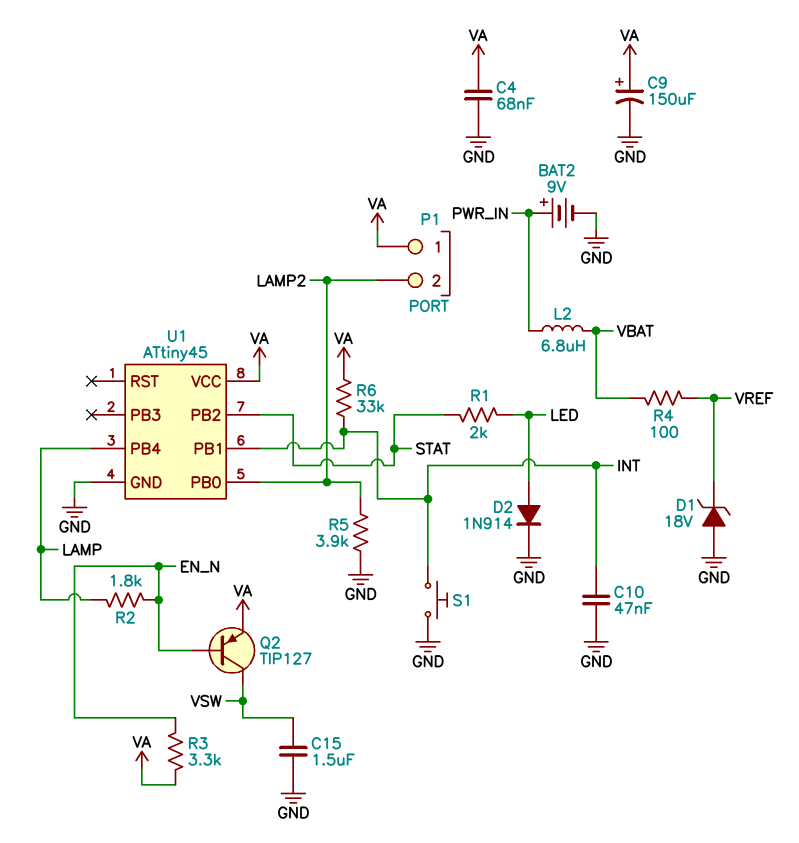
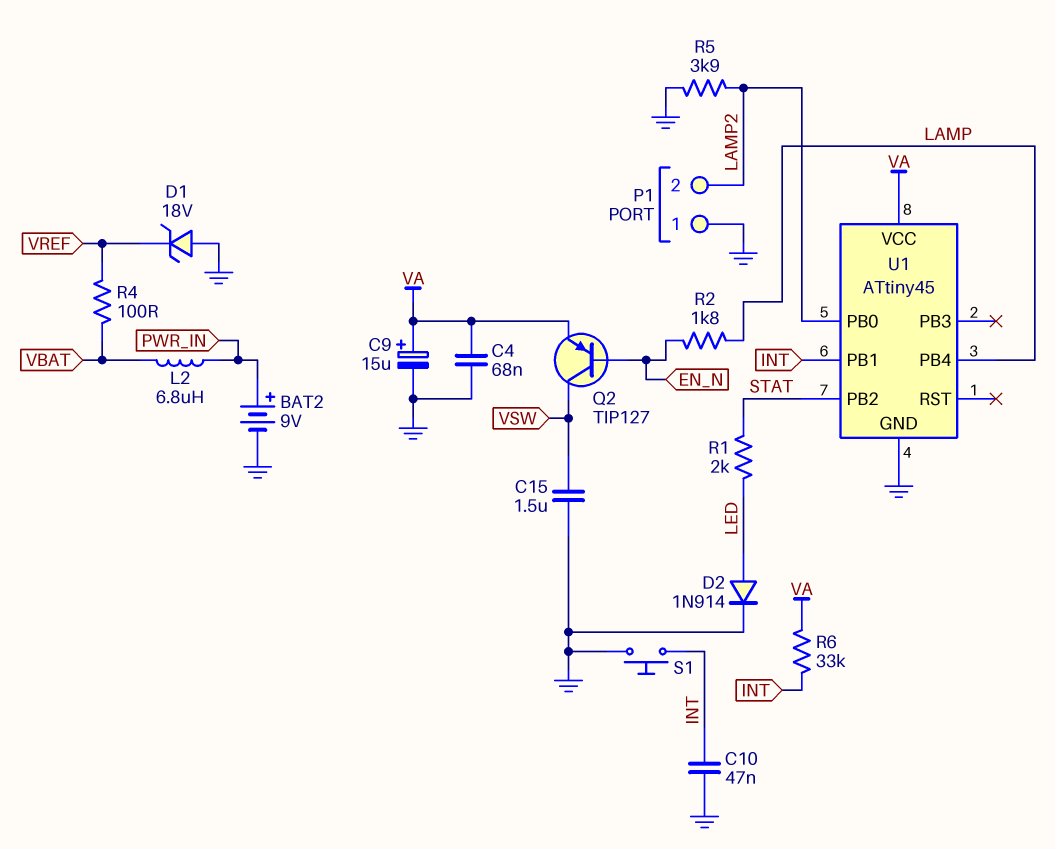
C9: 150uF (plus VA, minus GND) -> 15uF (plus VA, minus GND)
P1 pin 1: VA -> GND
R3: 3.3k (EN_N, VA) -> none

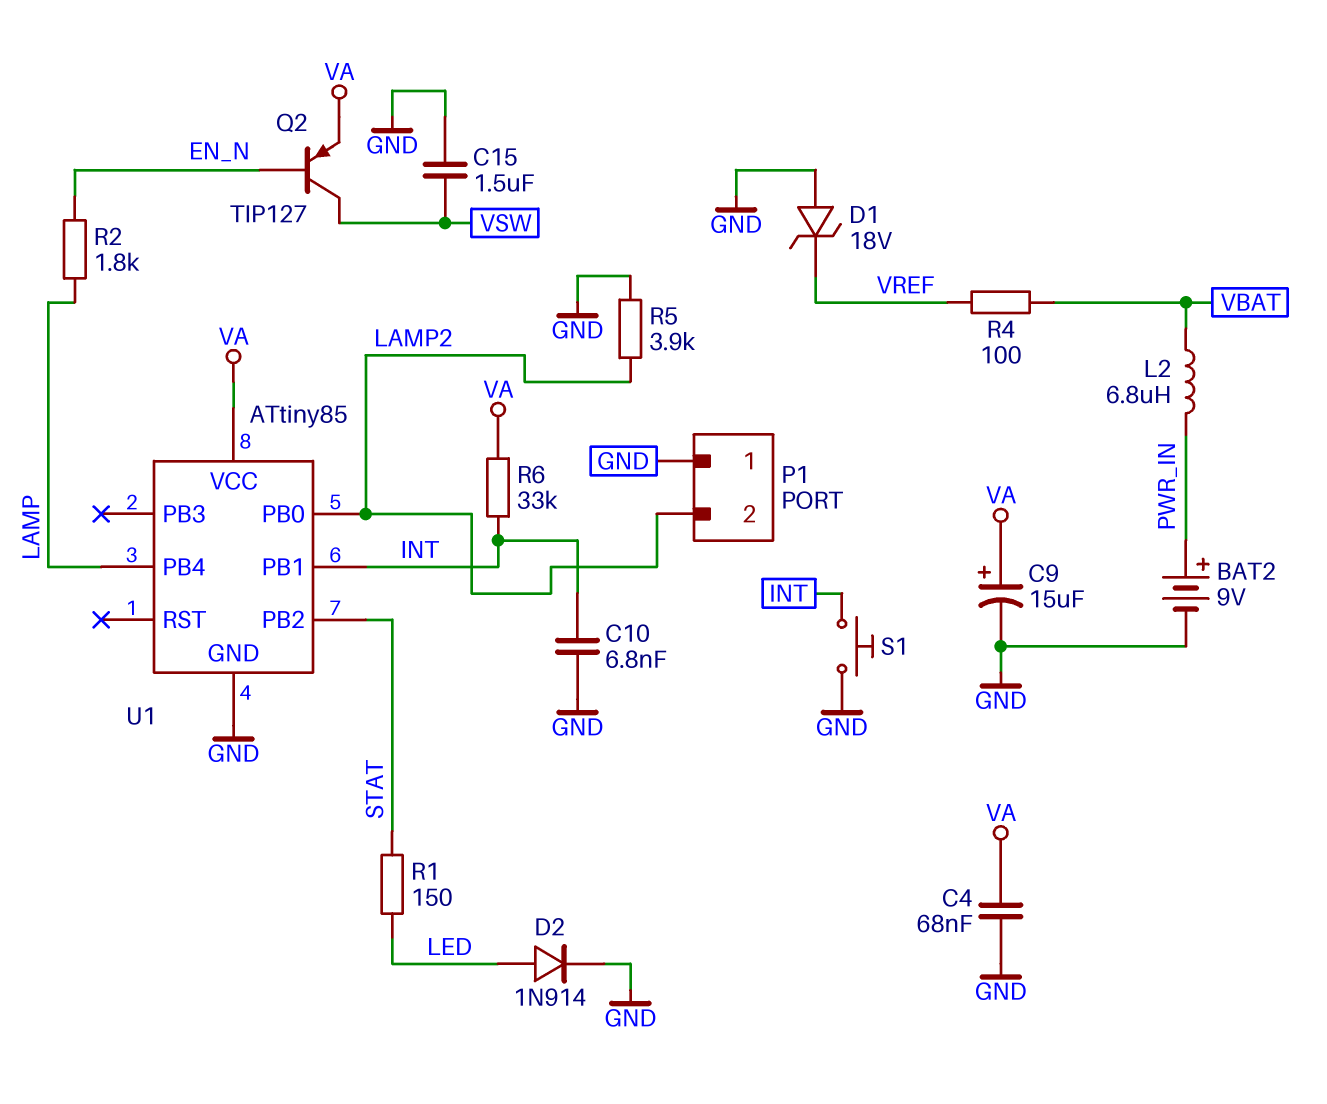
C10: 47nF (GND, INT) -> 6.8nF (GND, INT)
R1: 2k (LED, STAT) -> 150 (LED, STAT)
U1: ATtiny45 -> ATtiny85

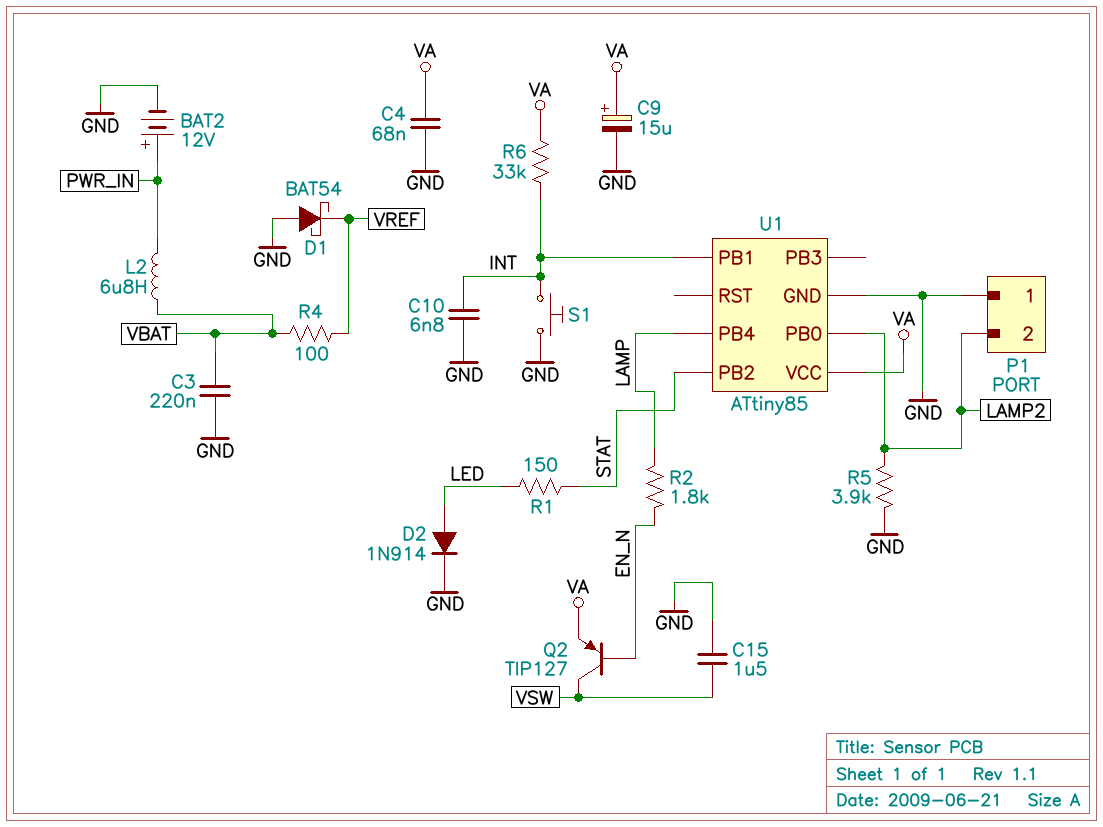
BAT2: 9V (plus PWR_IN, minus GND) -> 12V (plus PWR_IN, minus GND)
C3: none -> 220nF (GND, VBAT)
D1: zener 18V (A GND, K VREF) -> schottky BAT54 (A GND, K VREF)

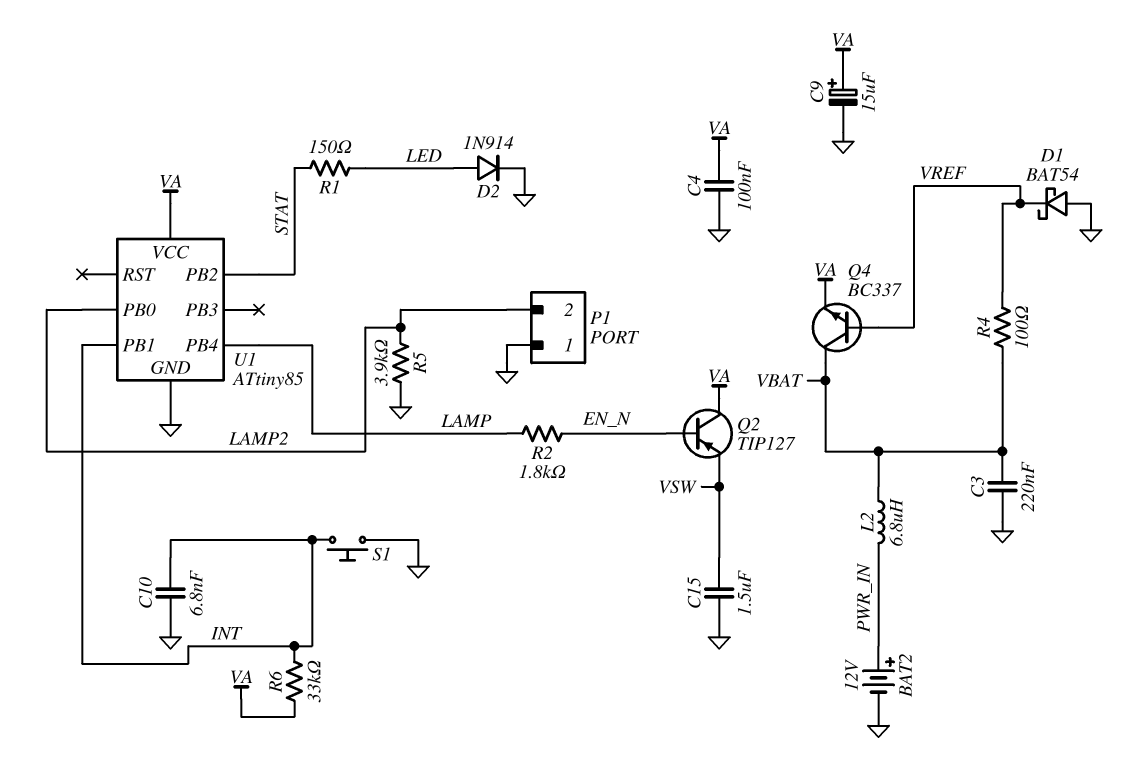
C4: 68nF (GND, VA) -> 100nF (GND, VA)
Q2: PNP TIP127 (B EN_N, C VSW, E VA) -> PNP TIP127 (B EN_N, C VA, E VSW)
Q4: none -> NPN BC337 (B VREF, C VBAT, E VA)

